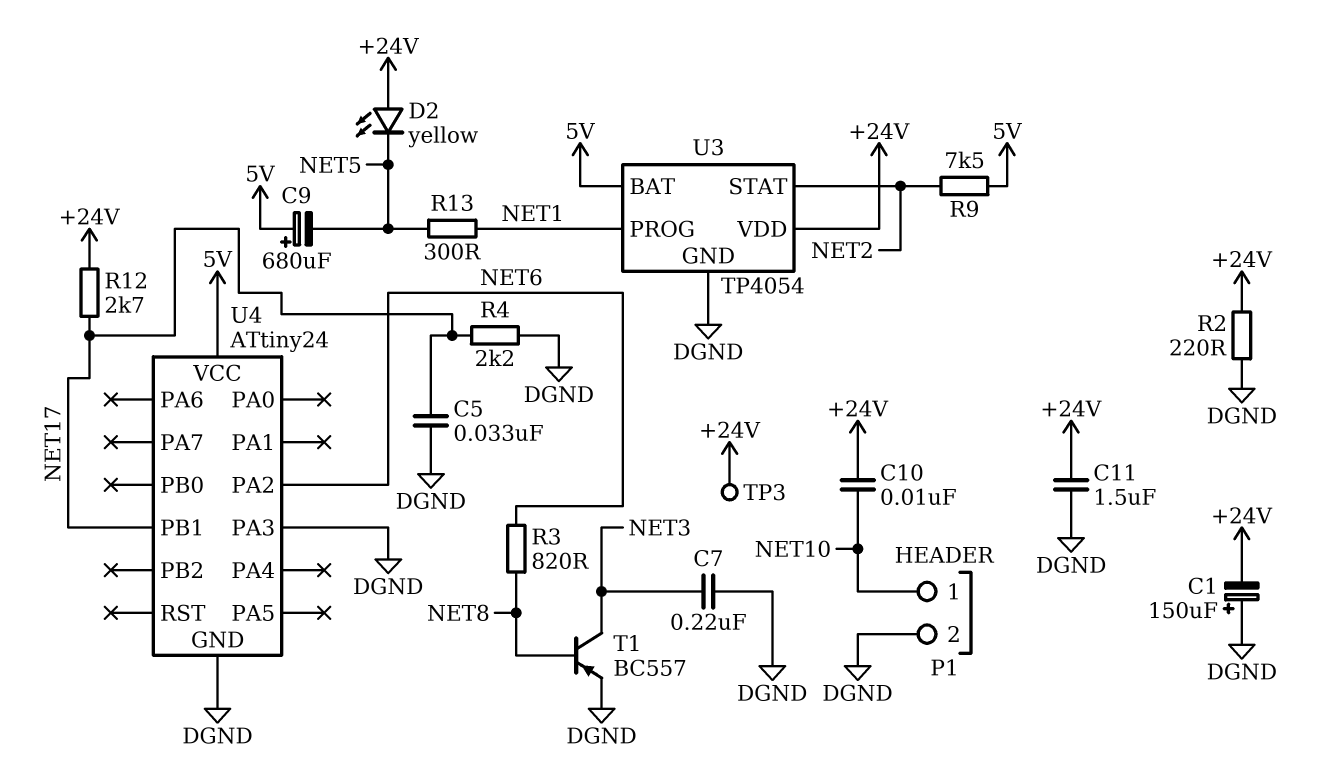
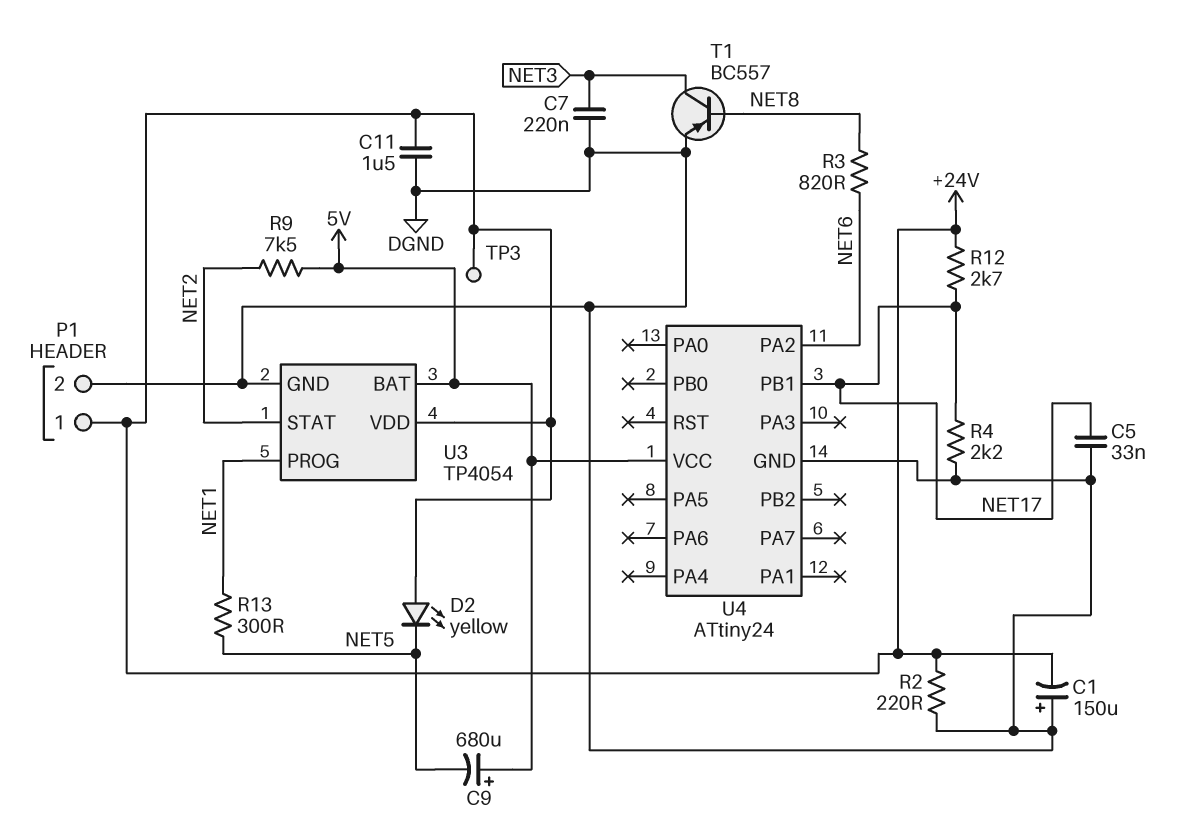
C10: 10nF (+24V, NET10) -> none
P1 pin 1: NET10 -> +24V
U4 pin PA3: DGND -> none

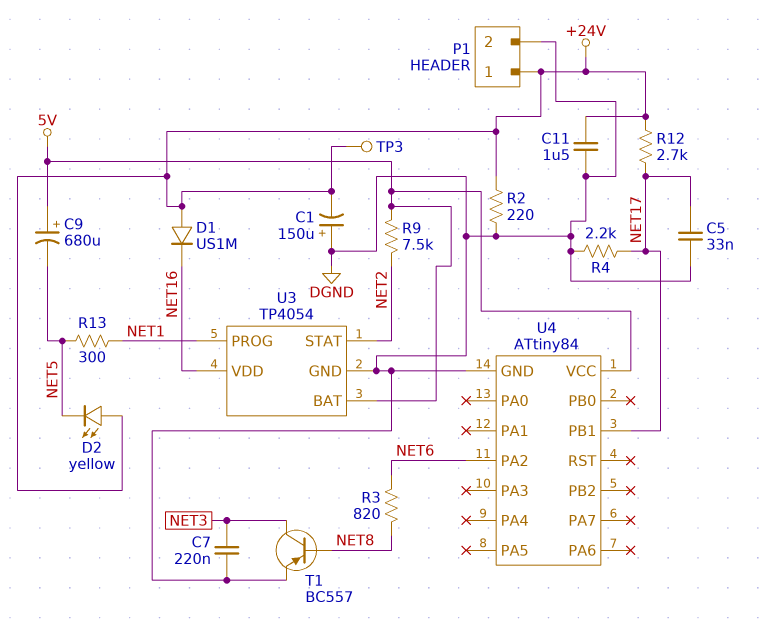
D1: none -> diode US1M (A +24V, K NET16)
U3 pin VDD: +24V -> NET16
U4: ATtiny24 -> ATtiny84

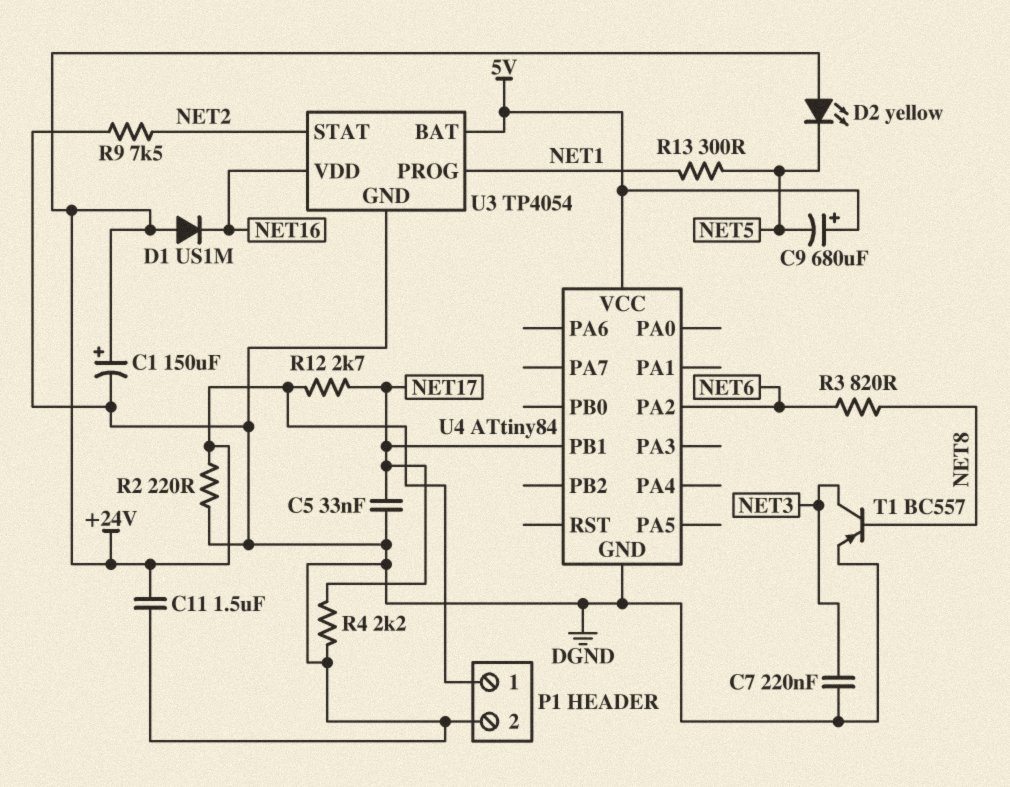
C1: 150uF (plus DGND, minus +24V) -> 150uF (plus +24V, minus DGND)
R9: 7.5k (5V, NET2) -> 7.5k (DGND, NET2)
TP3: test point (+24V) -> none

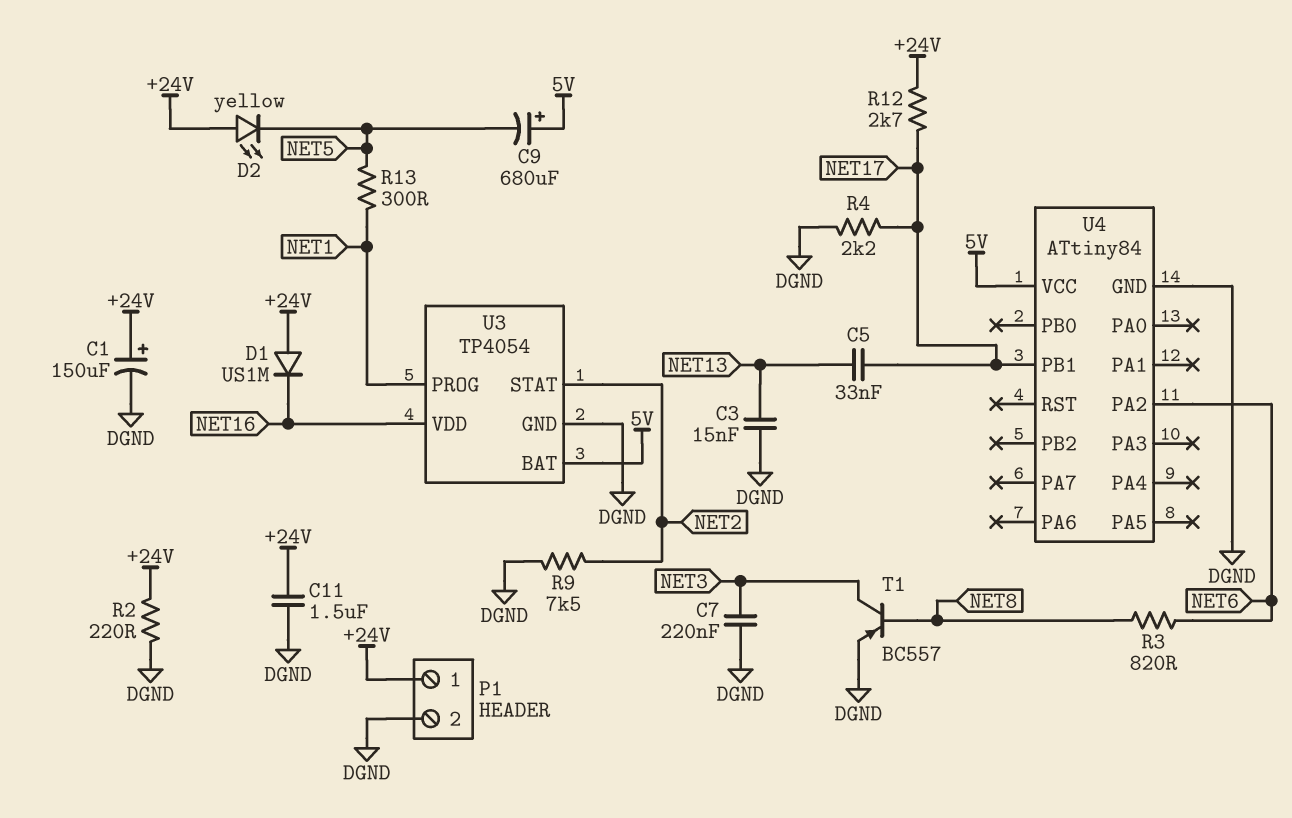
C3: none -> 15nF (DGND, NET13)
C5: 33nF (DGND, NET17) -> 33nF (NET13, NET17)

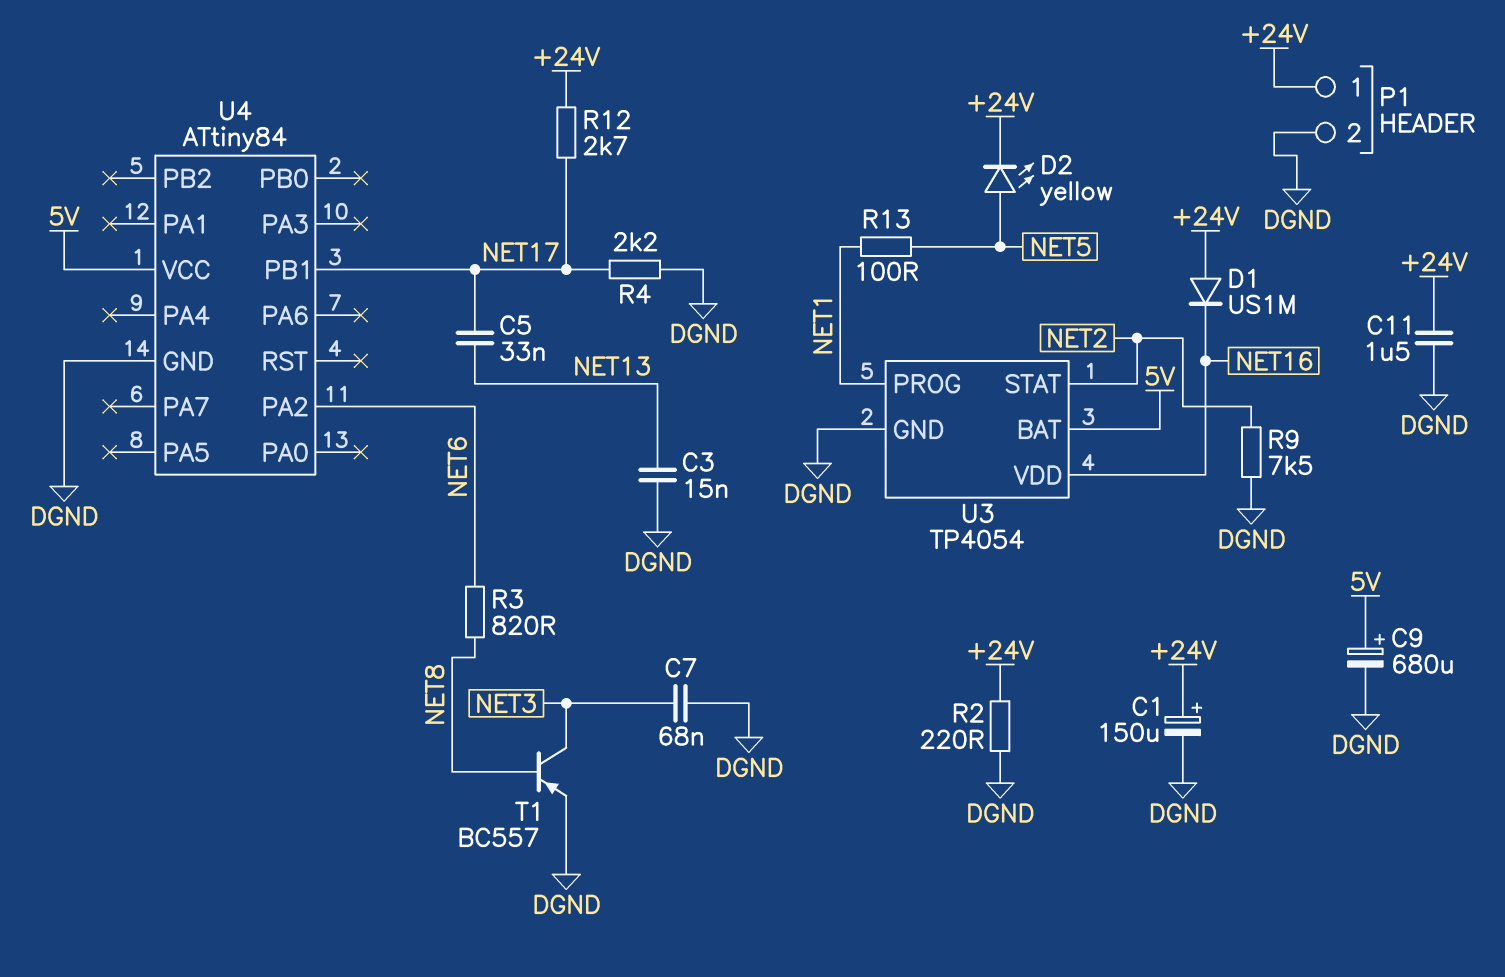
C7: 220nF (DGND, NET3) -> 68nF (DGND, NET3)
C9: 680uF (plus 5V, minus NET5) -> 680uF (plus 5V, minus DGND)
D2: LED yellow (A +24V, K NET5) -> LED yellow (A NET5, K +24V)
R13: 300 (NET1, NET5) -> 100 (NET1, NET5)

